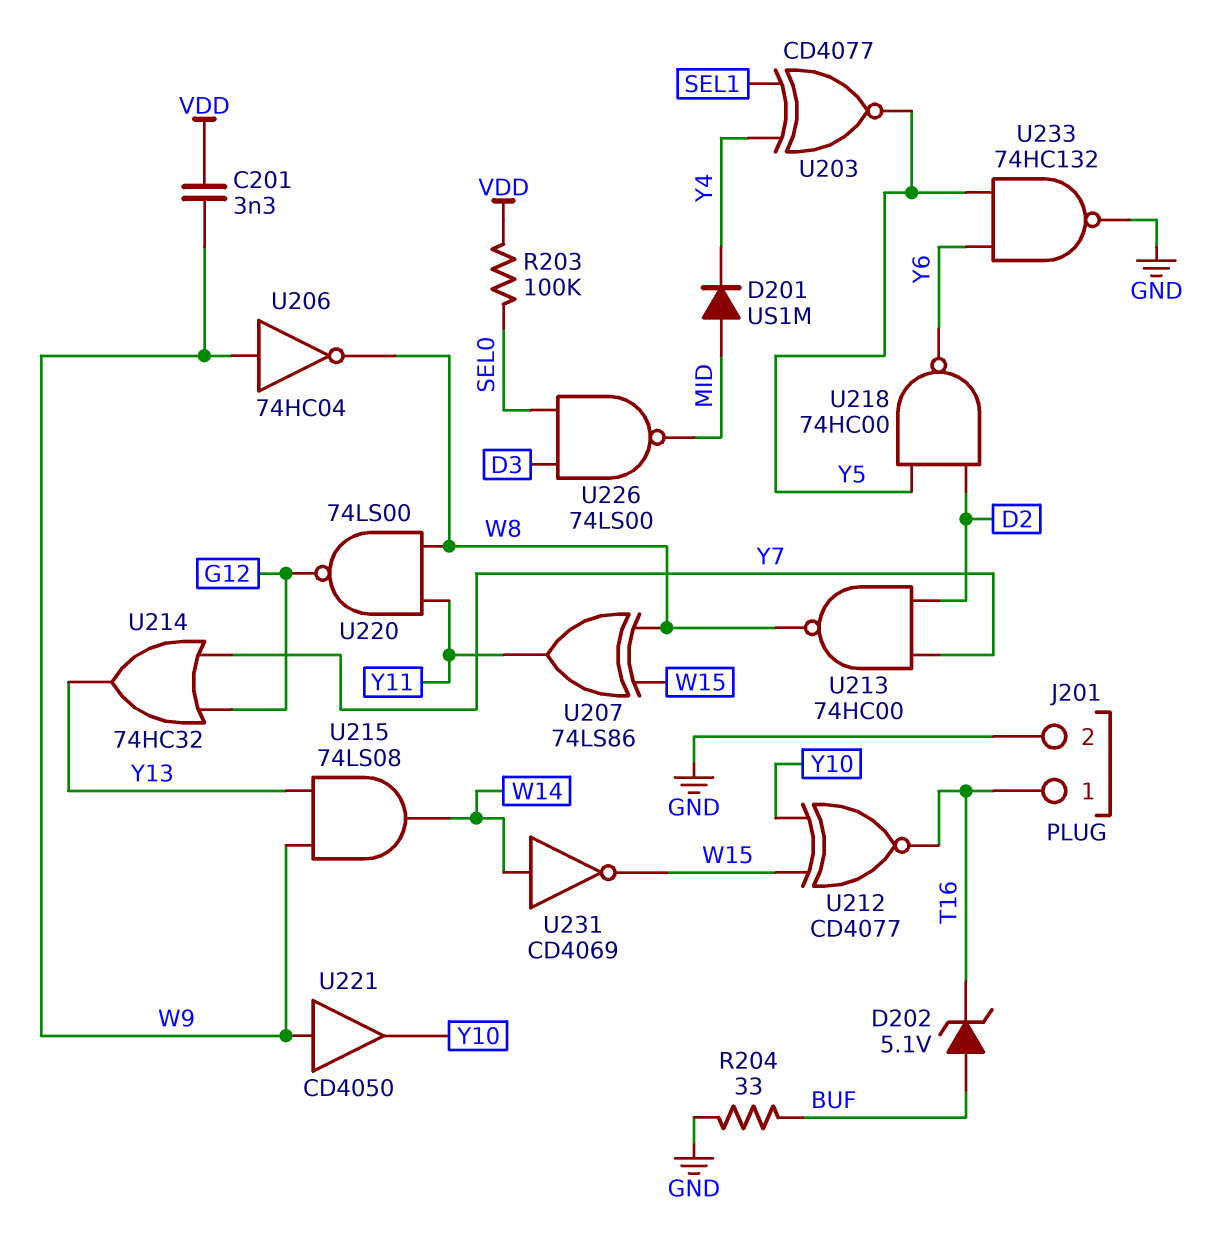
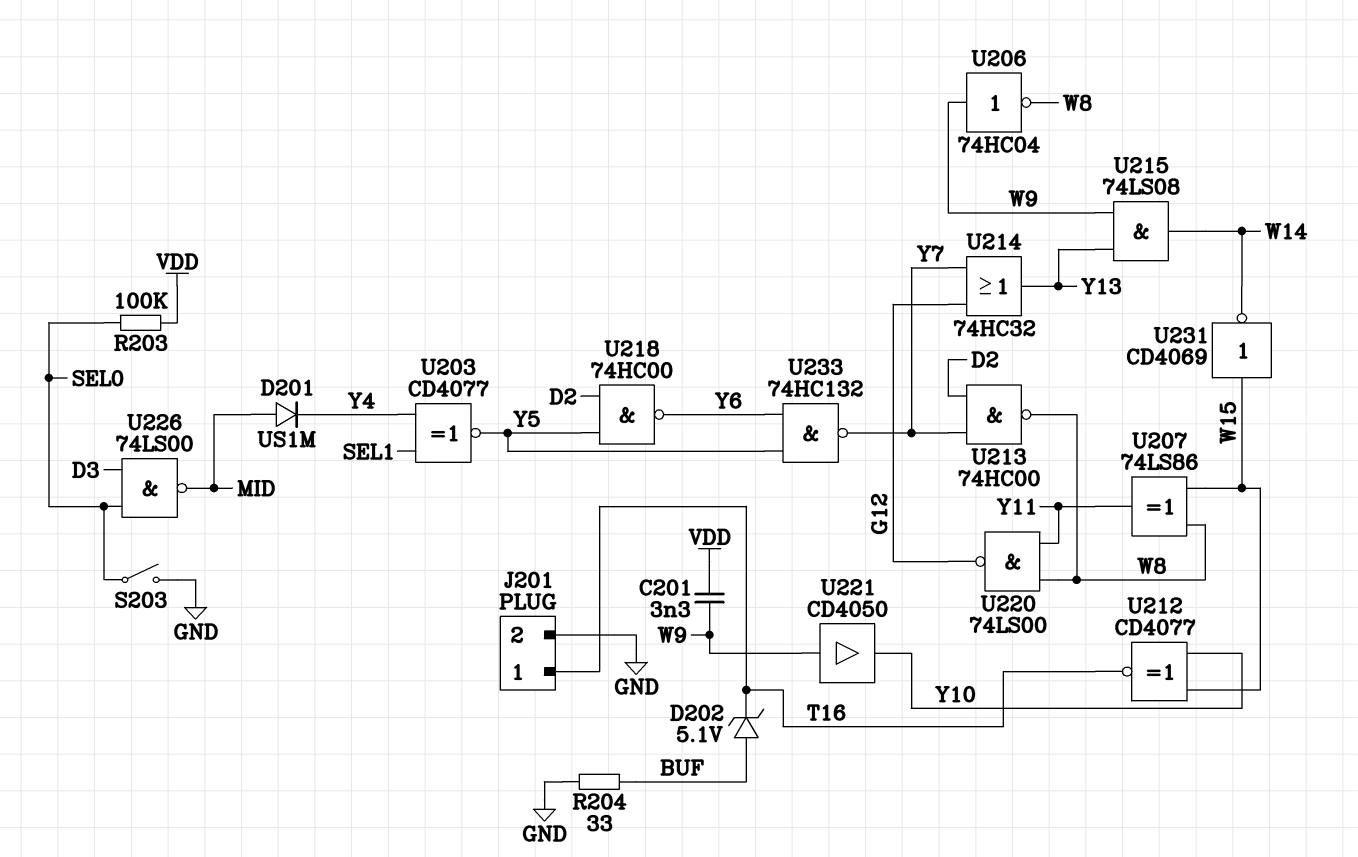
S203: none -> switch (GND, SEL0)
U231: NOT CD4069 (in W14, out W15) -> NOT CD4069 (in W15, out W14)
U233: NAND 74HC132 (in Y5, in Y6, out GND) -> NAND 74HC132 (in Y5, in Y6, out Y7)

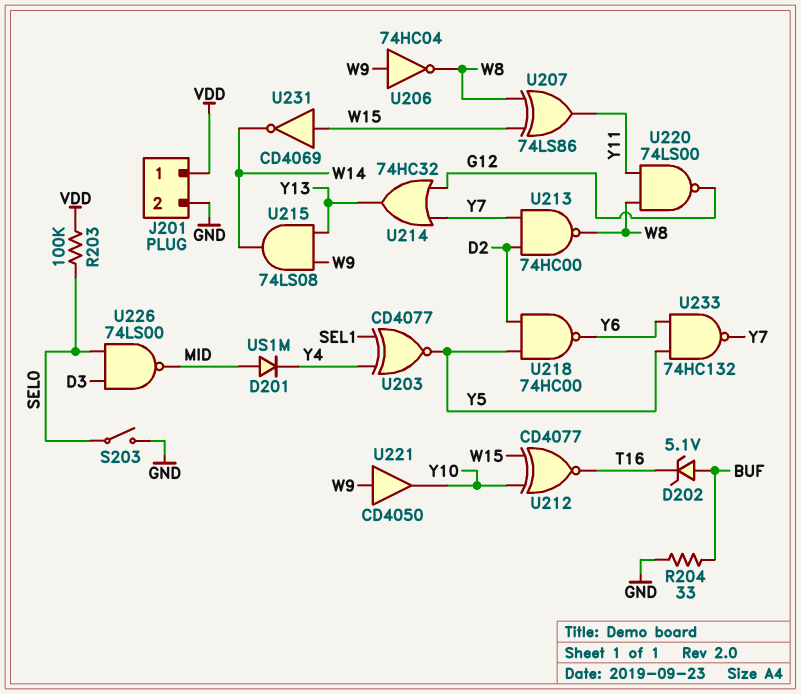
C201: 3.3nF (VDD, W9) -> none
J201 pin 1: T16 -> VDD

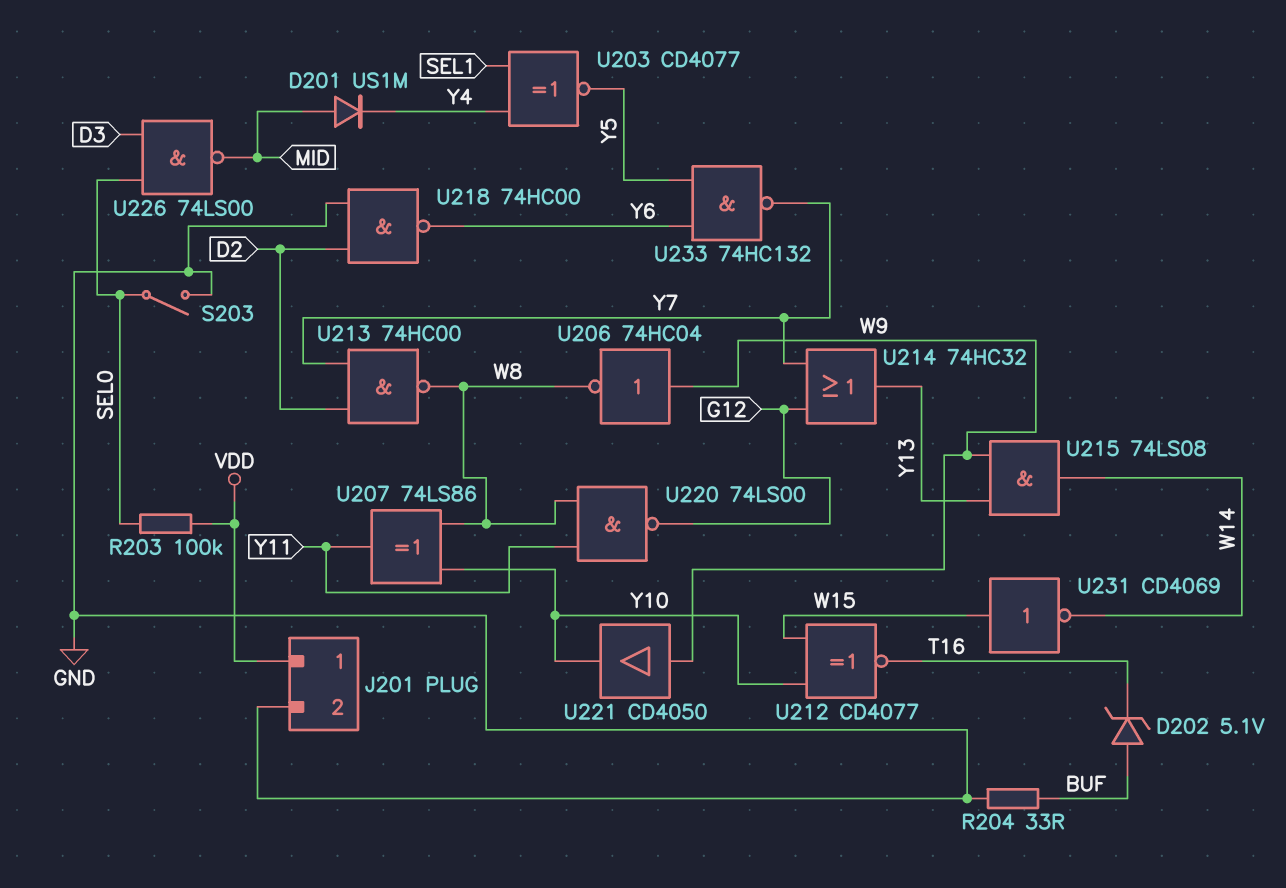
U207: XOR 74LS86 (in W8, in W15, out Y11) -> XOR 74LS86 (in W8, in Y10, out Y11)
U218: NAND 74HC00 (in D2, in Y5, out Y6) -> NAND 74HC00 (in D2, in GND, out Y6)

